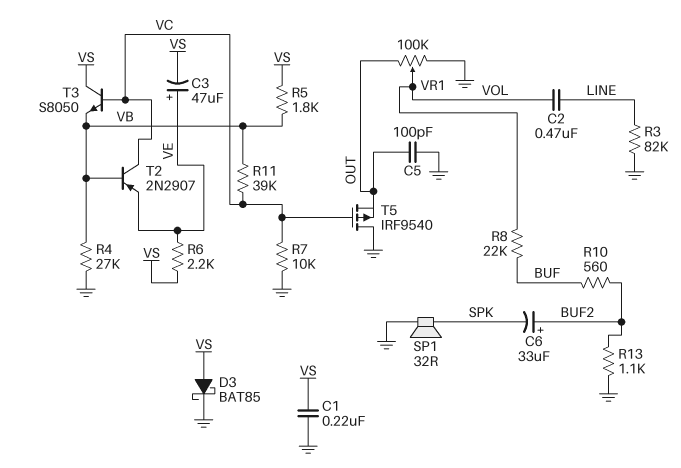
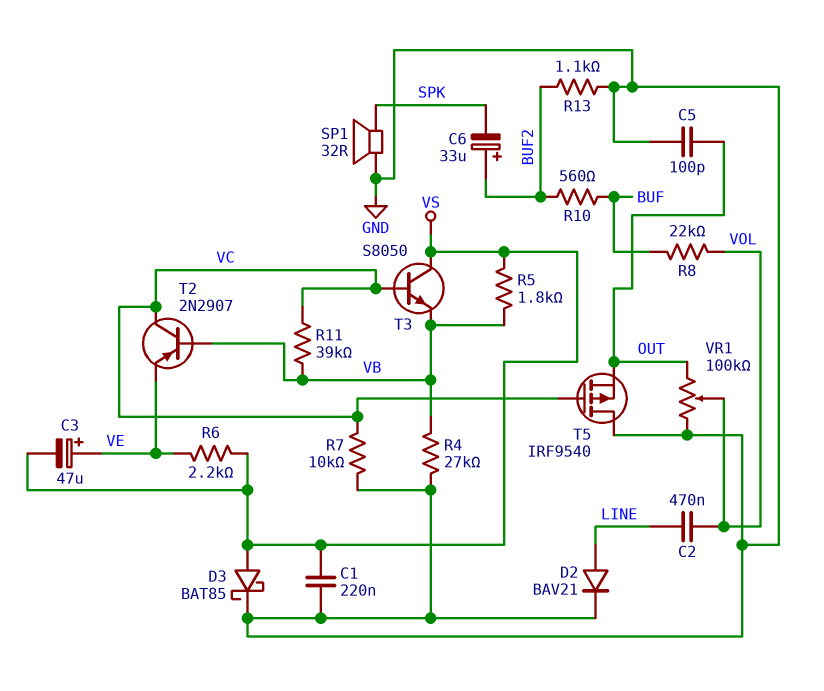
D2: none -> diode BAV21 (A LINE, K GND)
R3: 82k (GND, LINE) -> none

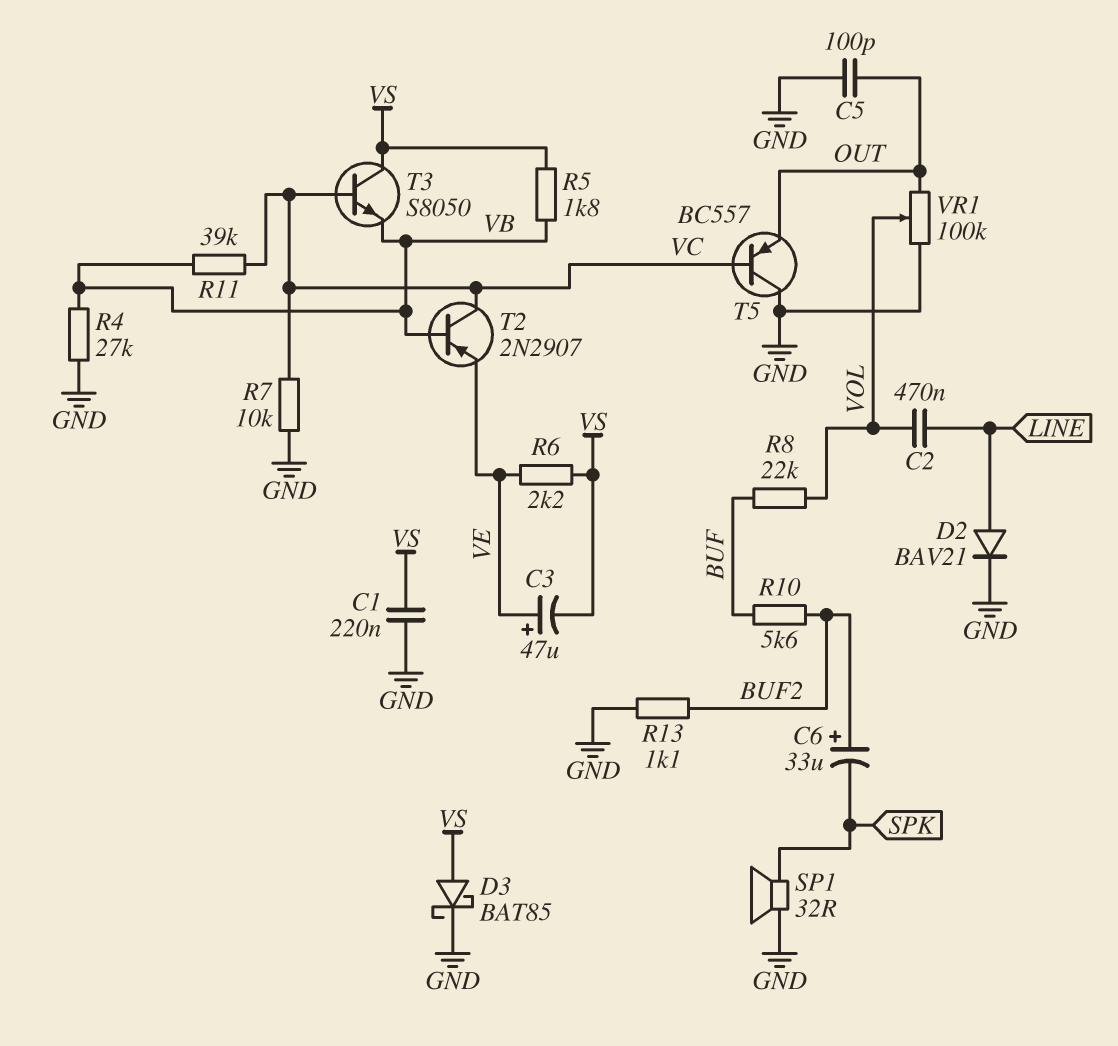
R10: 560 (BUF, BUF2) -> 5.6k (BUF, BUF2)
T5: PMOS IRF9540 (G VC, D GND, S OUT) -> PNP BC557 (B VC, C GND, E OUT)

